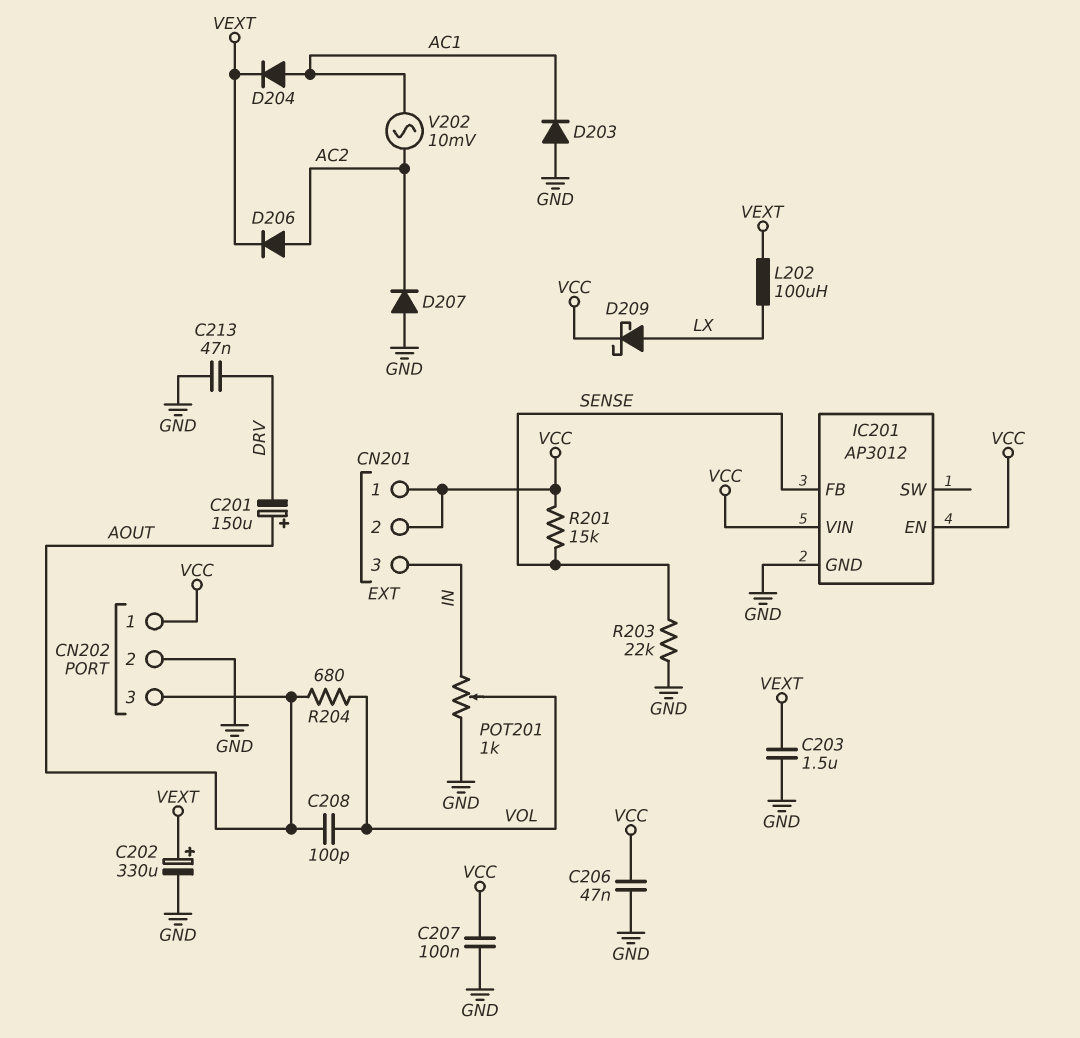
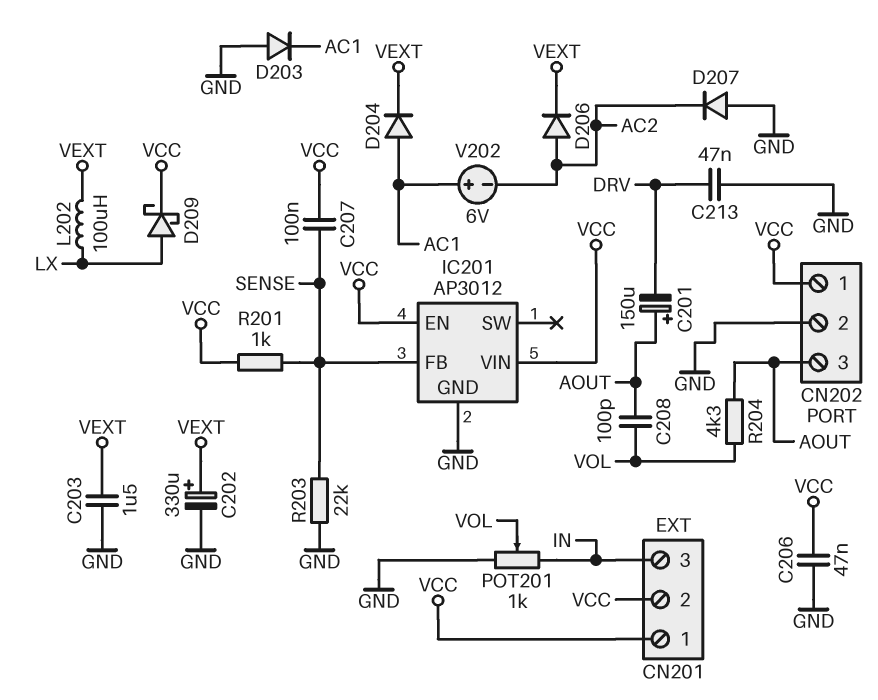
C207: 100nF (GND, VCC) -> 100nF (SENSE, VCC)
R201: 15k (SENSE, VCC) -> 1k (SENSE, VCC)
R204: 680 (AOUT, VOL) -> 4.3k (AOUT, VOL)
V202: AC 10mV (AC1, AC2) -> 6V (plus AC1, minus AC2)

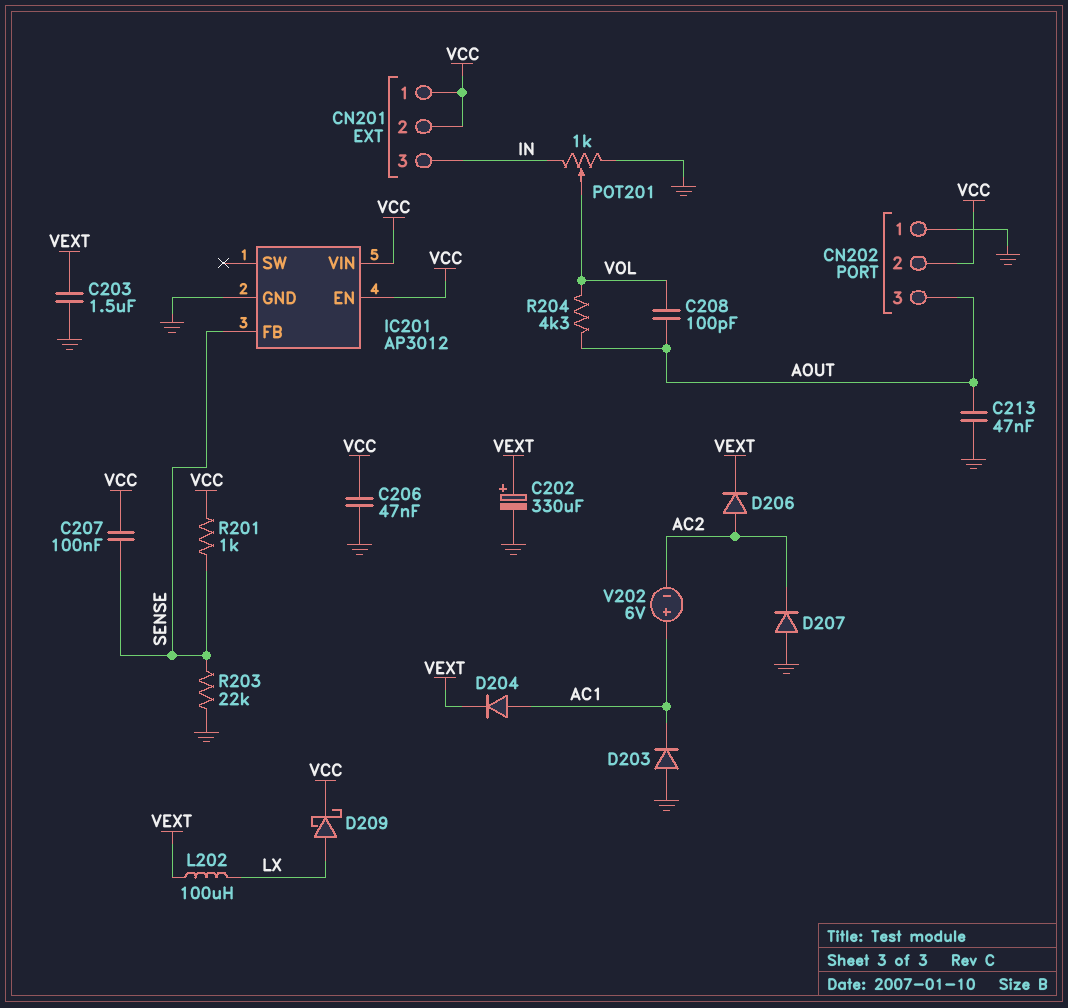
C201: 150uF (plus AOUT, minus DRV) -> none
C213: 47nF (DRV, GND) -> 47nF (AOUT, GND)
CN202 pin 1: VCC -> GND
CN202 pin 2: GND -> VCC

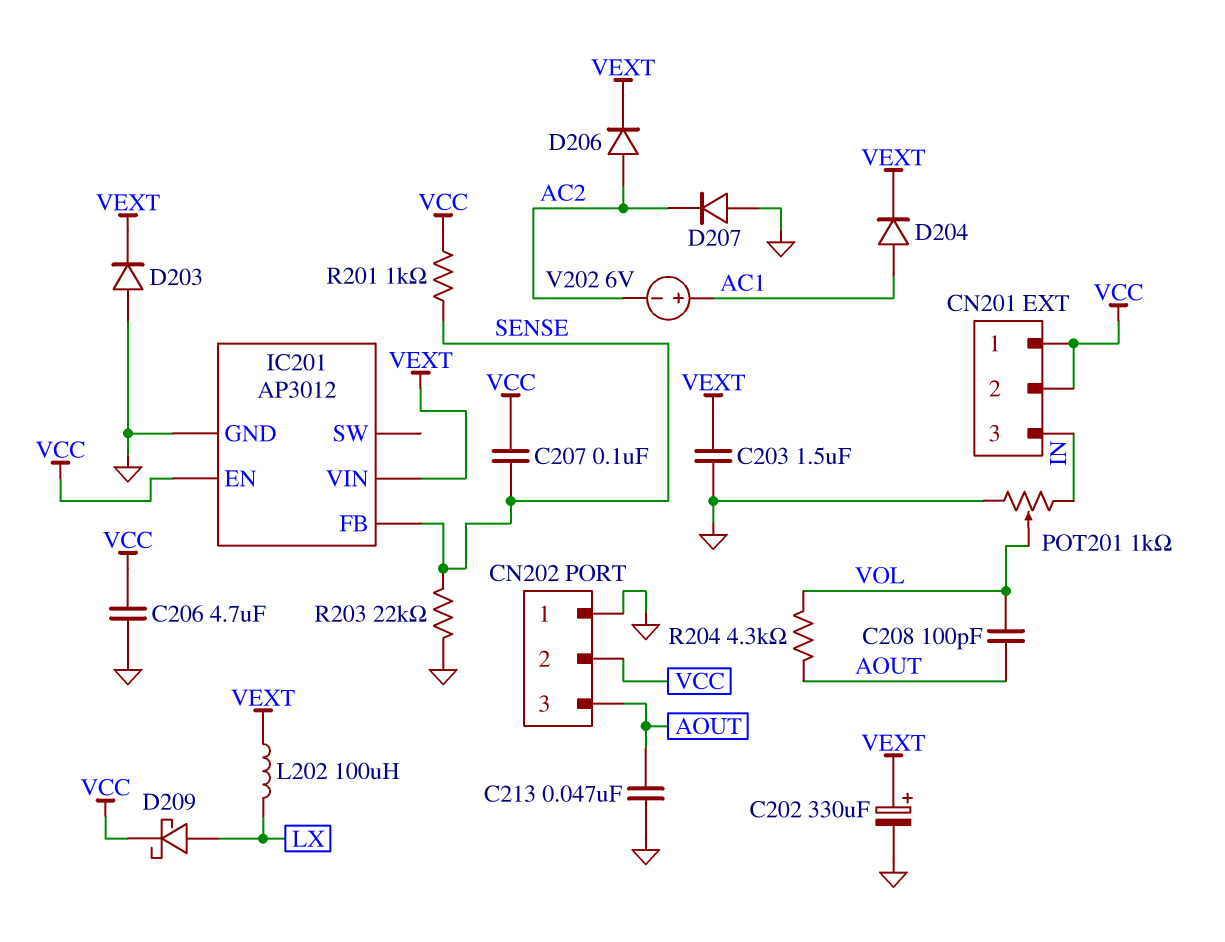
C206: 47nF (GND, VCC) -> 4.7uF (GND, VCC)
D203: diode (A GND, K AC1) -> diode (A GND, K VEXT)
IC201 pin VIN: VCC -> VEXT

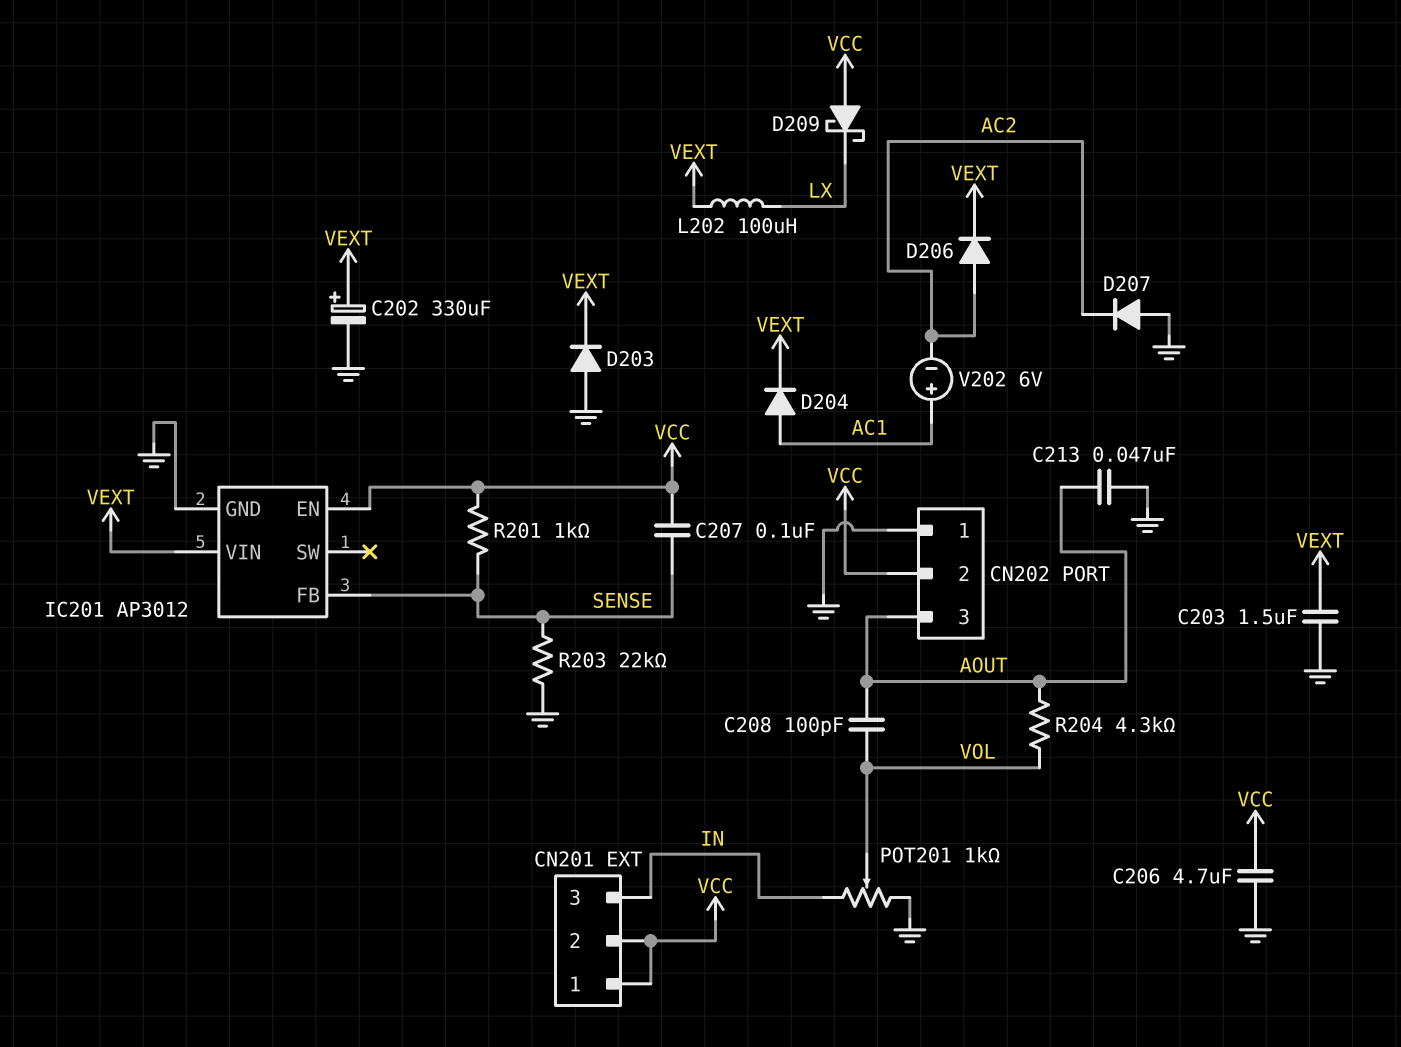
D209: schottky (A LX, K VCC) -> schottky (A VCC, K LX)

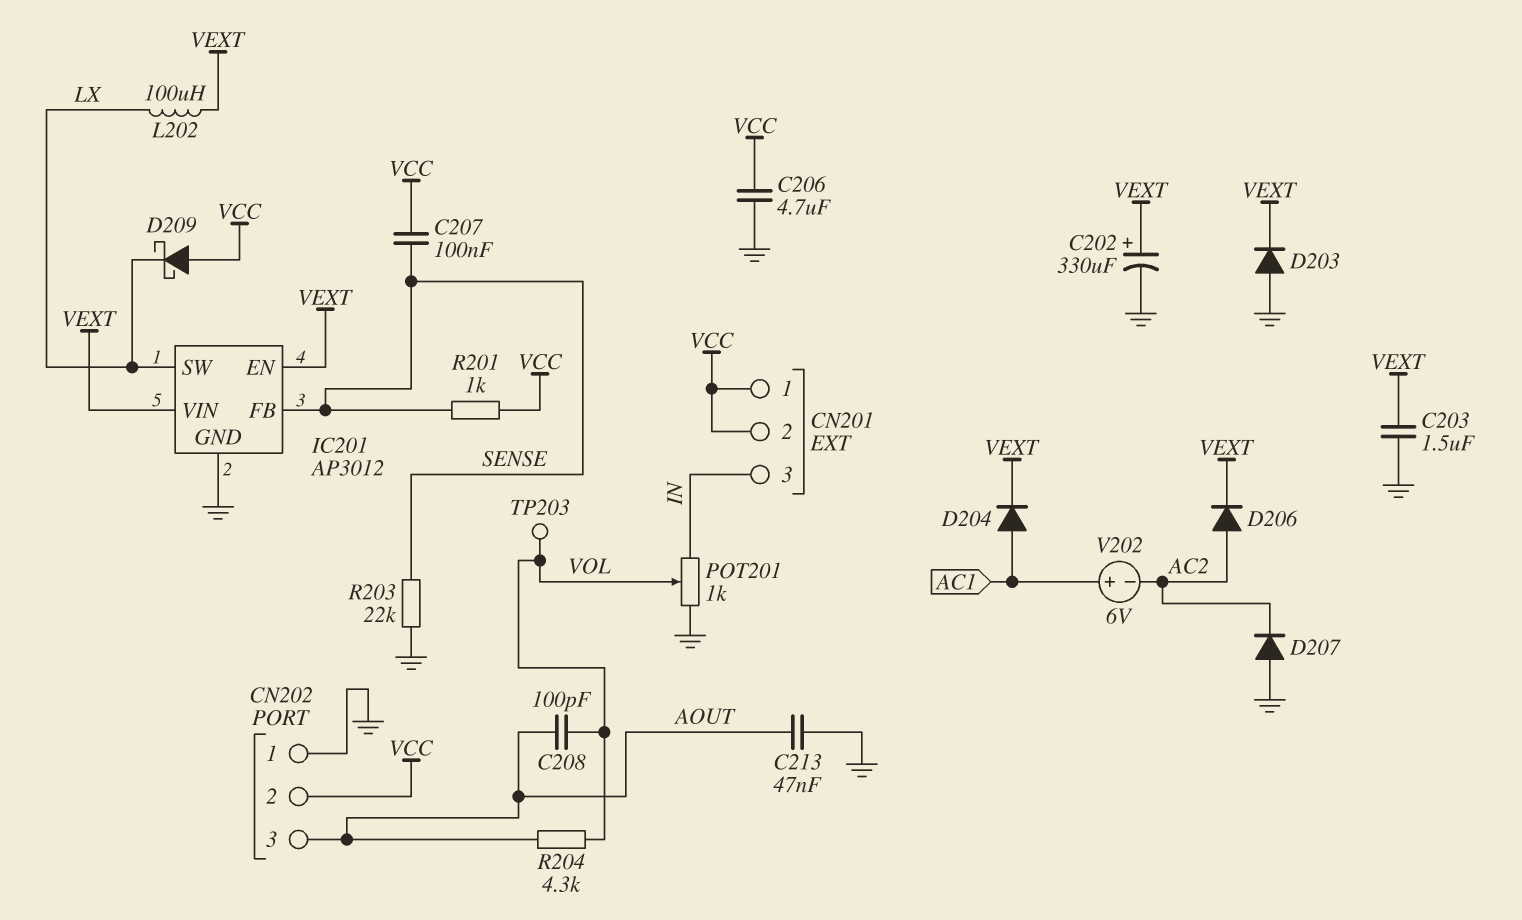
IC201 pin EN: VCC -> VEXT
IC201 pin SW: none -> LX
TP203: none -> test point (VOL)

